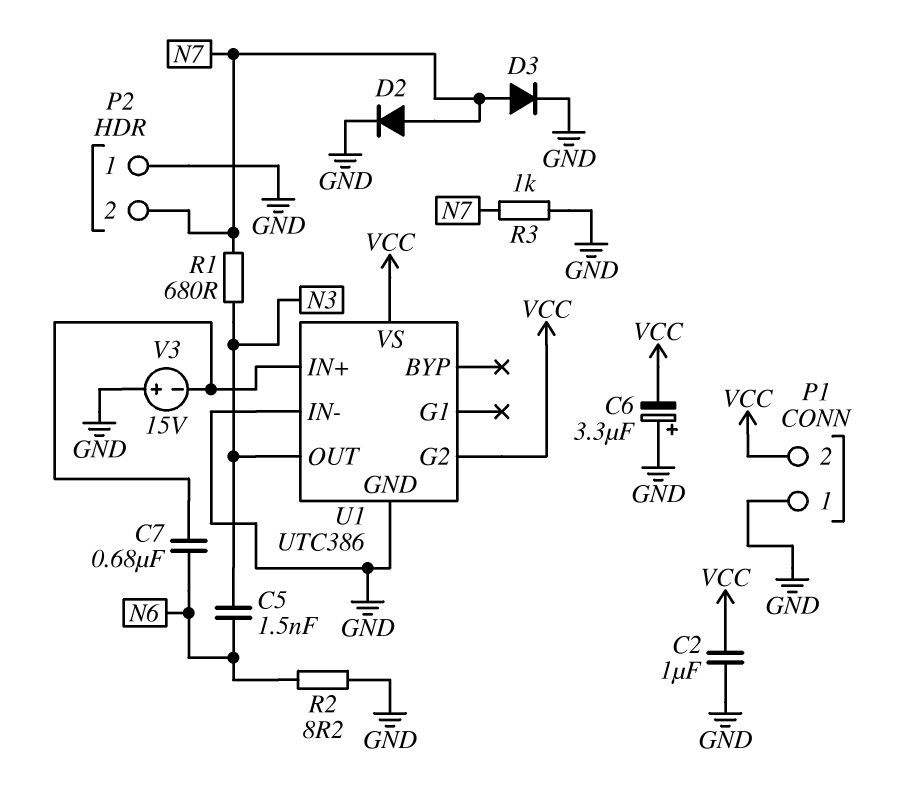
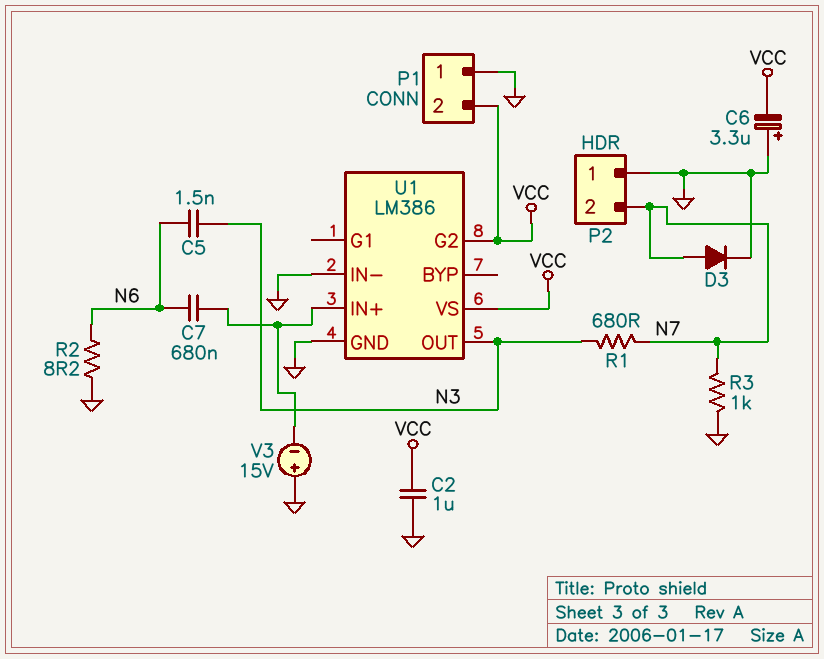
D2: diode (A N7, K GND) -> none
U1: UTC386 -> LM386

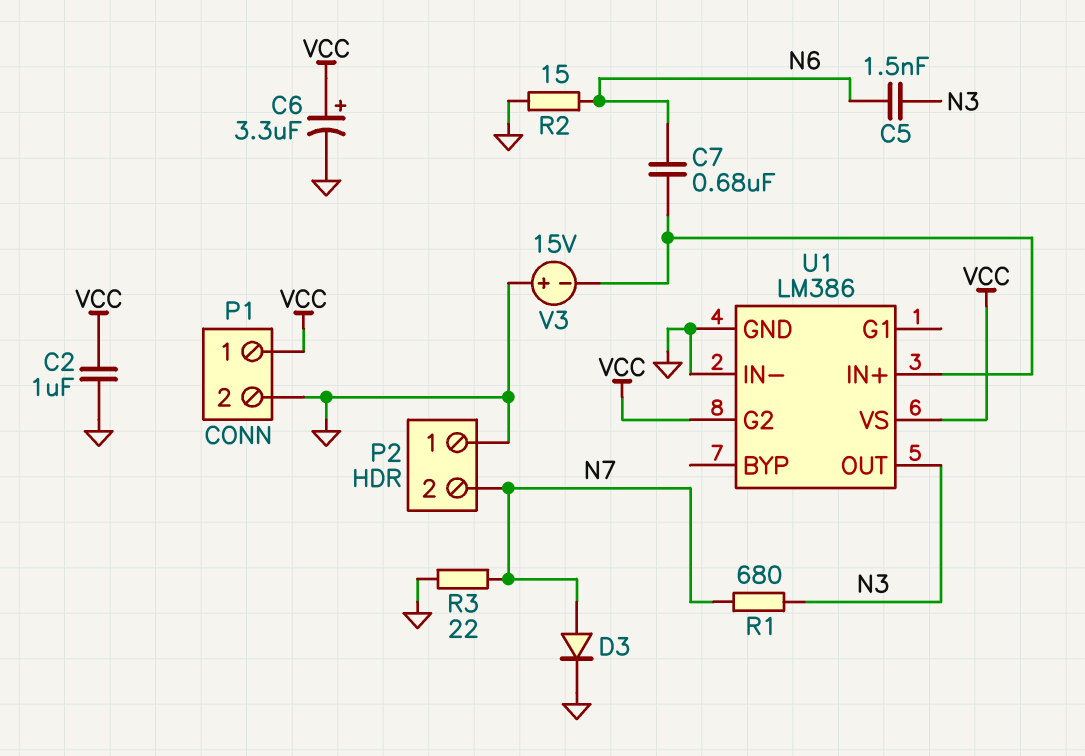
C6: 3.3uF (plus GND, minus VCC) -> 3.3uF (plus VCC, minus GND)
P1 pin 1: GND -> VCC
P1 pin 2: VCC -> GND
R2: 8.2 (GND, N6) -> 15 (GND, N6)
R3: 1k (GND, N7) -> 22 (GND, N7)

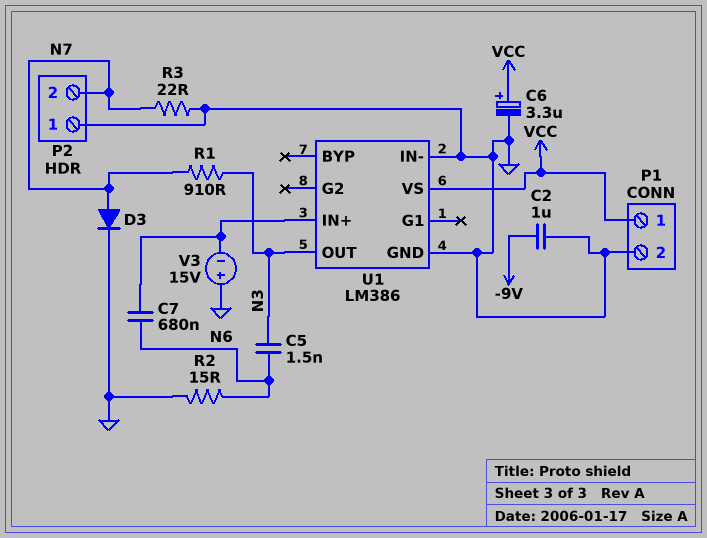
C2: 1uF (GND, VCC) -> 1uF (-9V, GND)
R1: 680 (N3, N7) -> 910 (N3, N7)
U1 pin G2: VCC -> none

